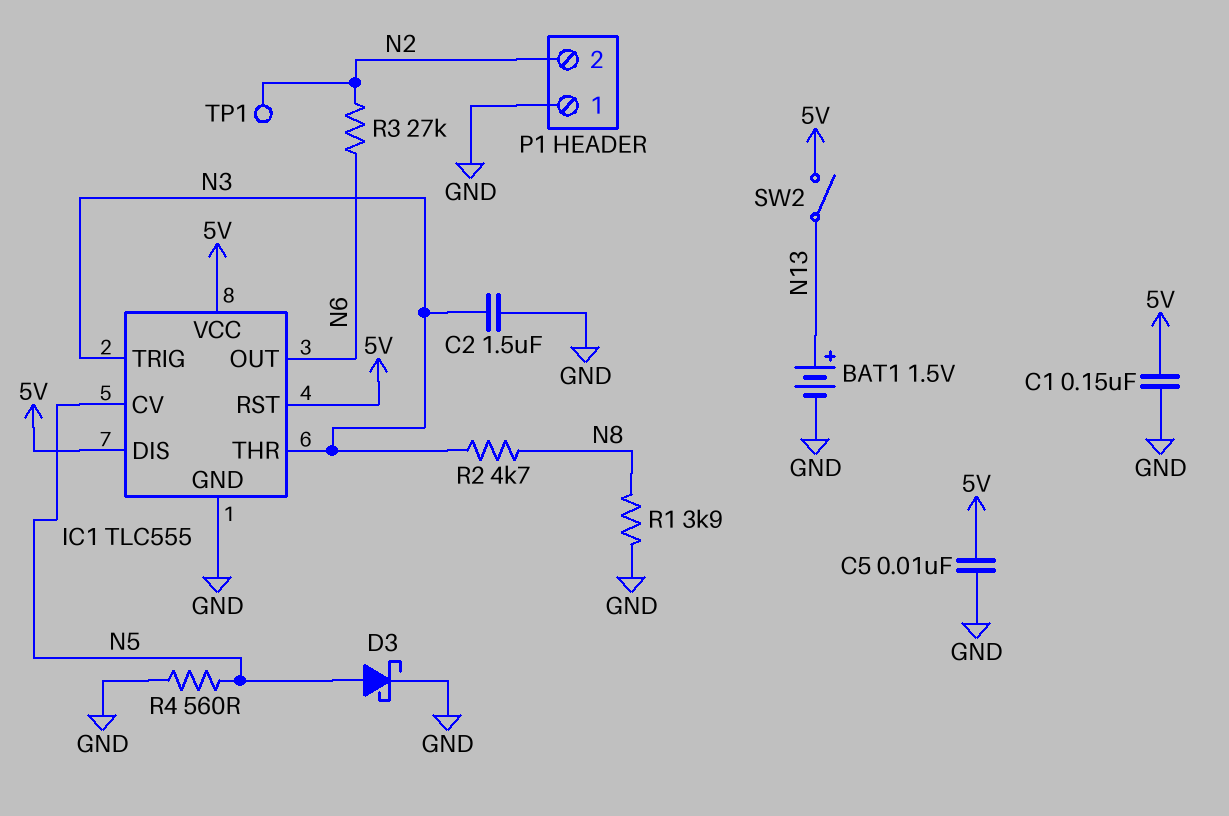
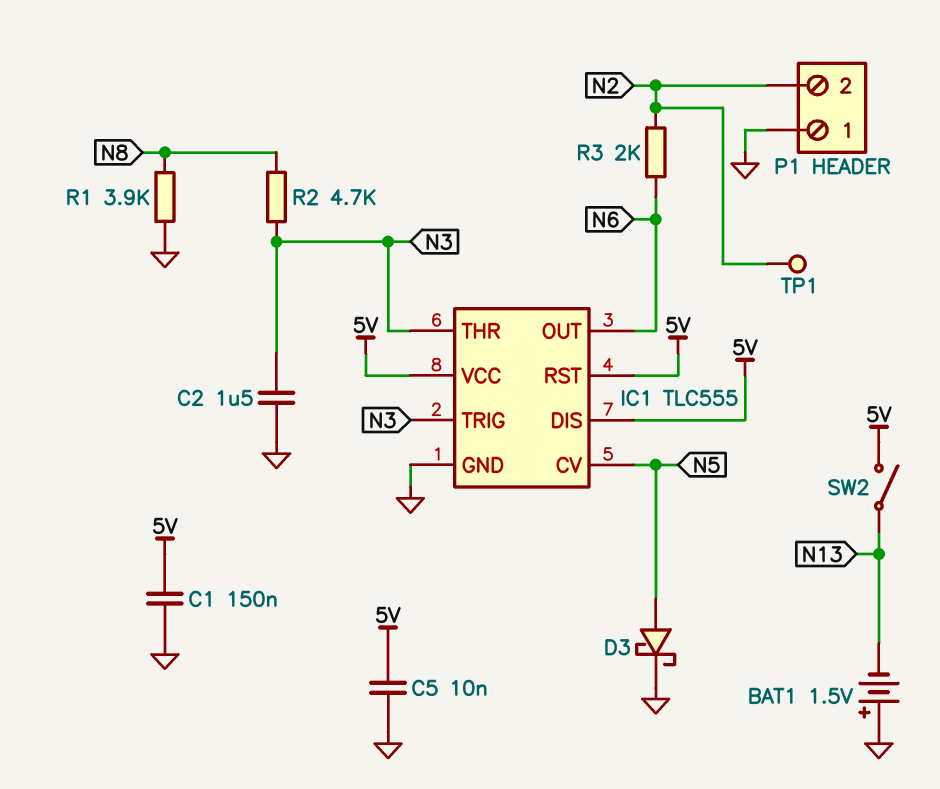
BAT1: 1.5V (plus N13, minus GND) -> 1.5V (plus GND, minus N13)
R3: 27k (N2, N6) -> 2k (N2, N6)
R4: 560 (GND, N5) -> none

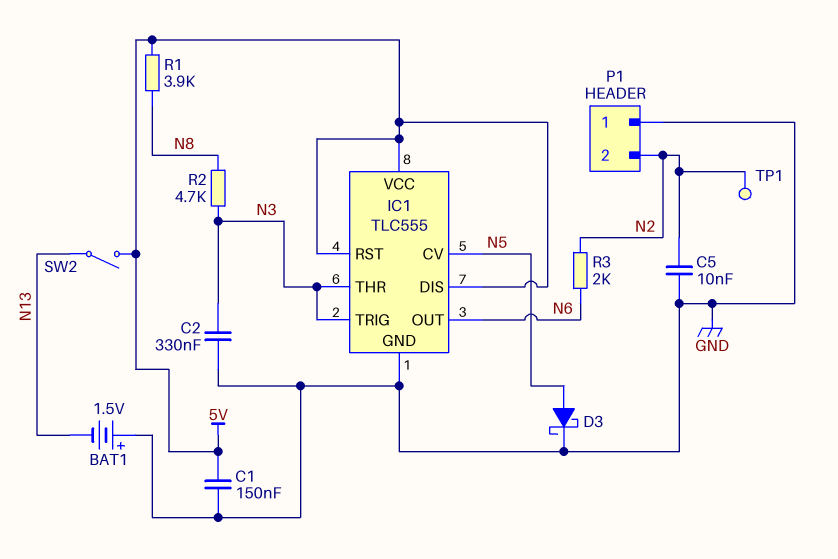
C2: 1.5uF (GND, N3) -> 330nF (GND, N3)
C5: 10nF (5V, GND) -> 10nF (GND, N2)
R1: 3.9k (GND, N8) -> 3.9k (5V, N8)

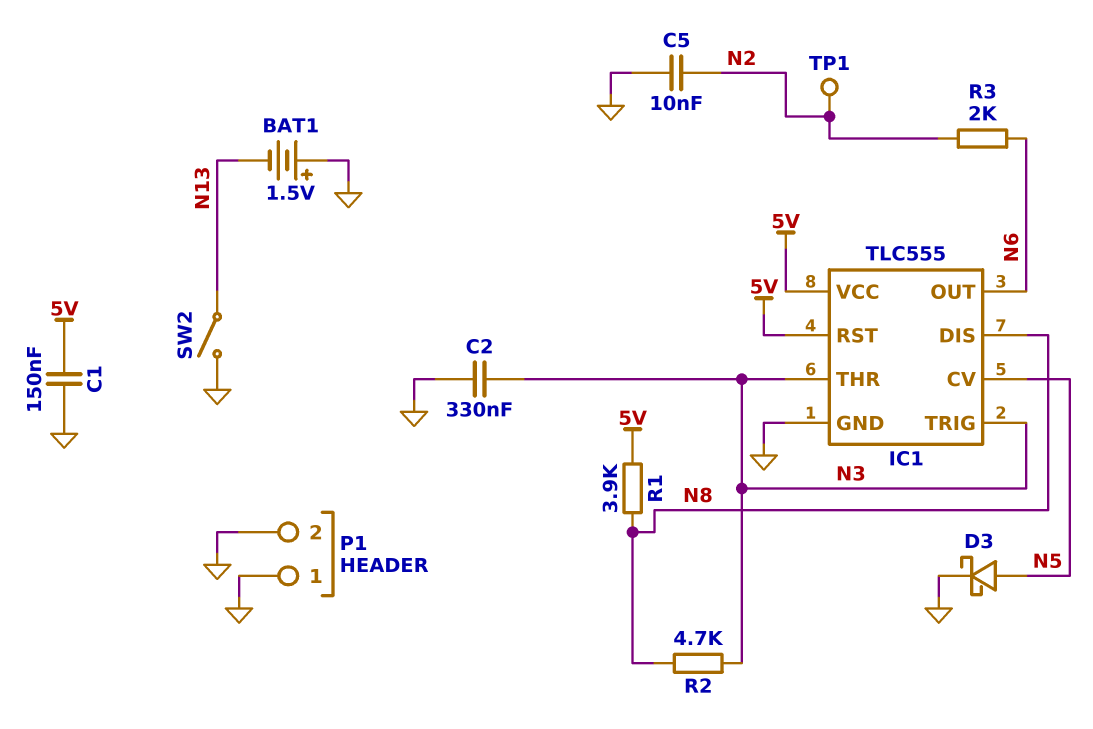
IC1 pin DIS: 5V -> N8
P1 pin 2: N2 -> GND
SW2: switch (5V, N13) -> switch (GND, N13)

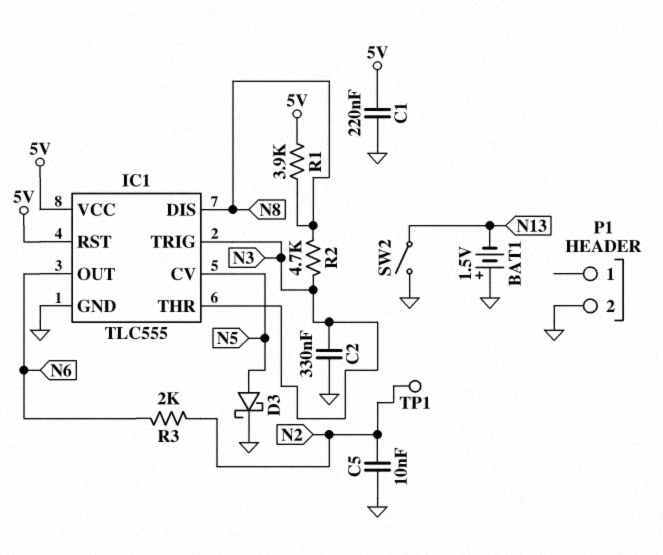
C1: 150nF (5V, GND) -> 220nF (5V, GND)
P1 pin 1: GND -> none

